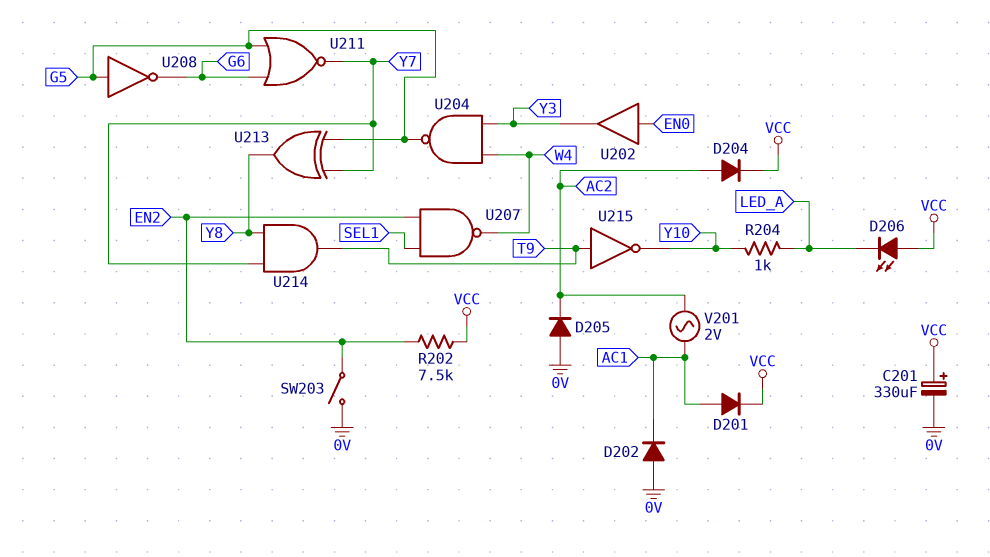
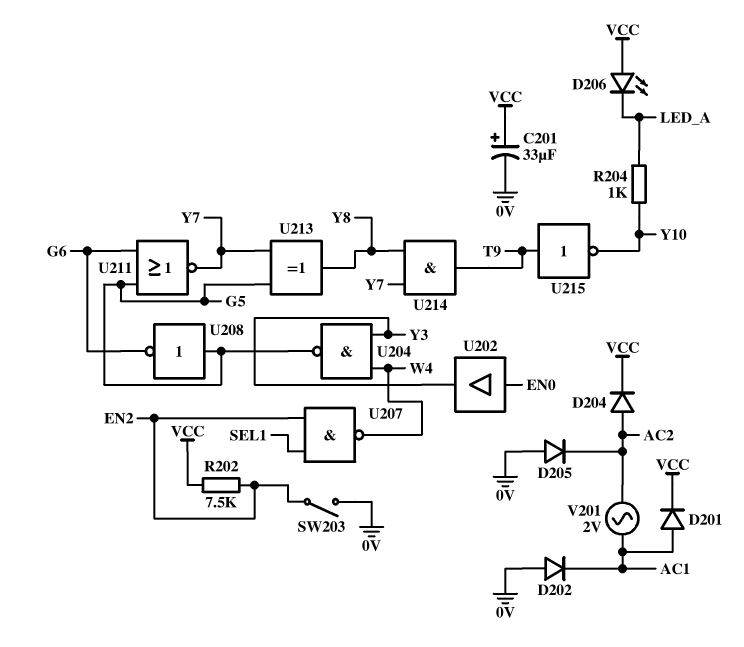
C201: 330uF (plus VCC, minus 0V) -> 33uF (plus VCC, minus 0V)

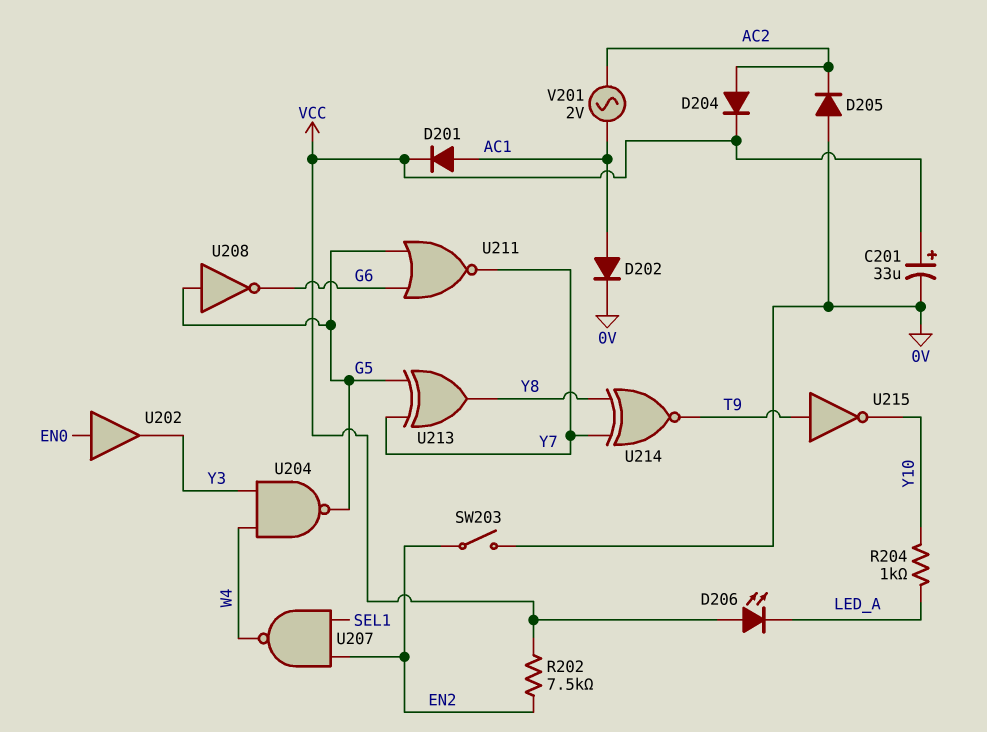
D202: diode (A 0V, K AC1) -> diode (A AC1, K 0V)
U214: AND (in Y7, in Y8, out T9) -> XNOR (in Y7, in Y8, out T9)

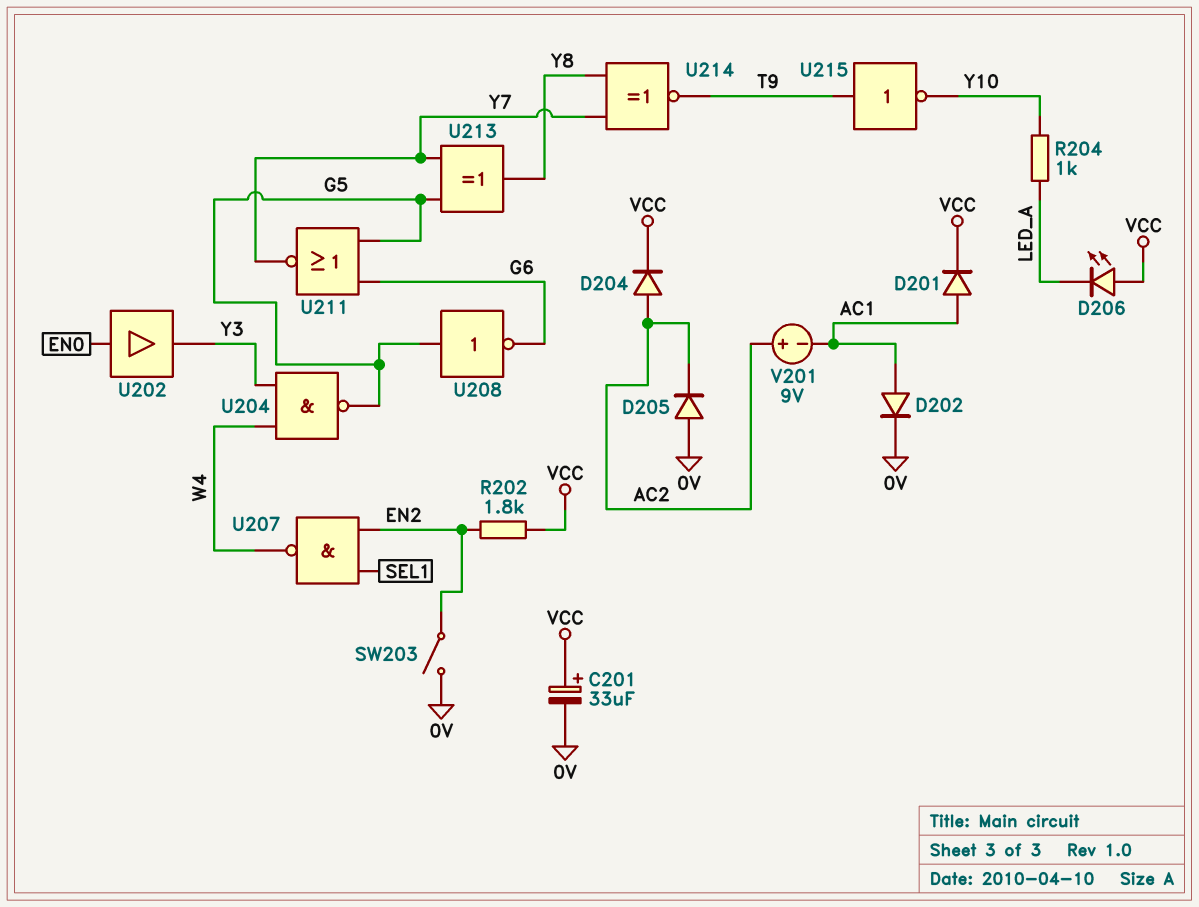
R202: 7.5k (EN2, VCC) -> 1.8k (EN2, VCC)
V201: AC 2V (AC1, AC2) -> 9V (plus AC2, minus AC1)

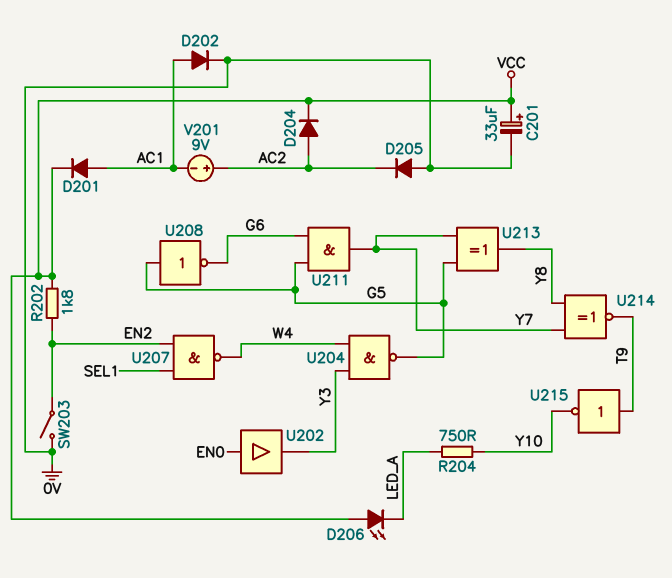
R204: 1k (LED_A, Y10) -> 750 (LED_A, Y10)
U211: NOR (in G5, in G6, out Y7) -> AND (in G5, in G6, out Y7)

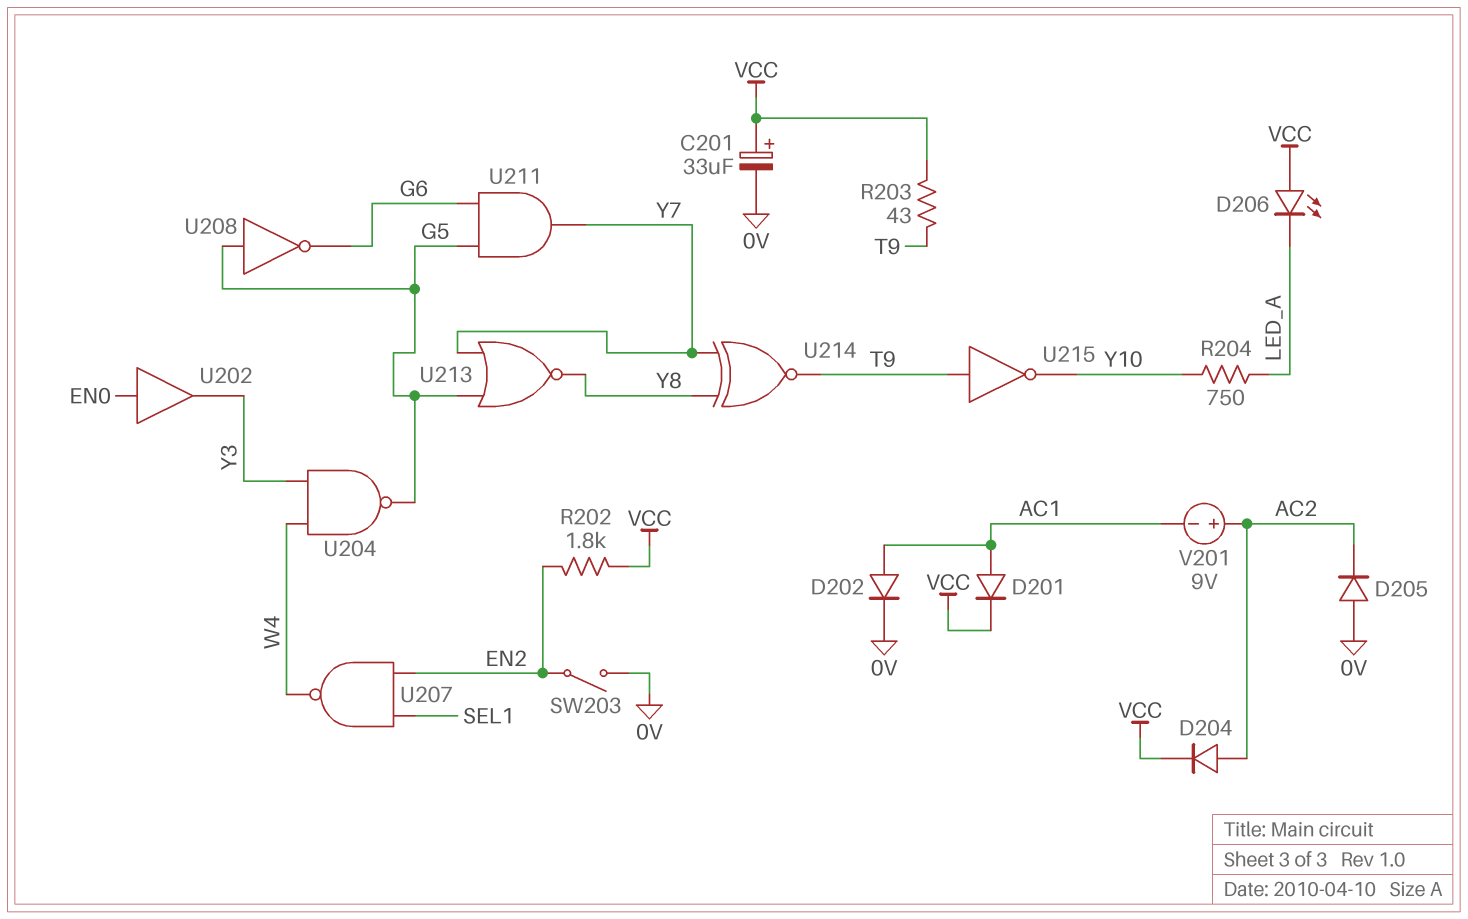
R203: none -> 43 (T9, VCC)
U213: XOR (in G5, in Y7, out Y8) -> NOR (in G5, in Y7, out Y8)

